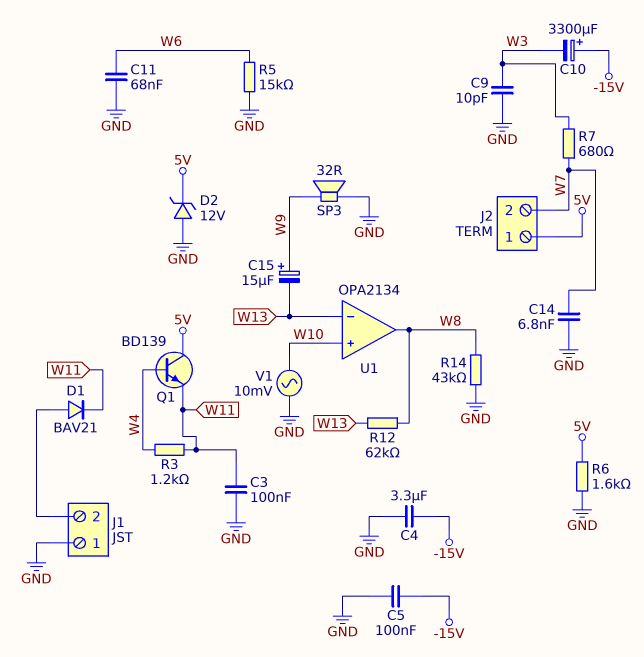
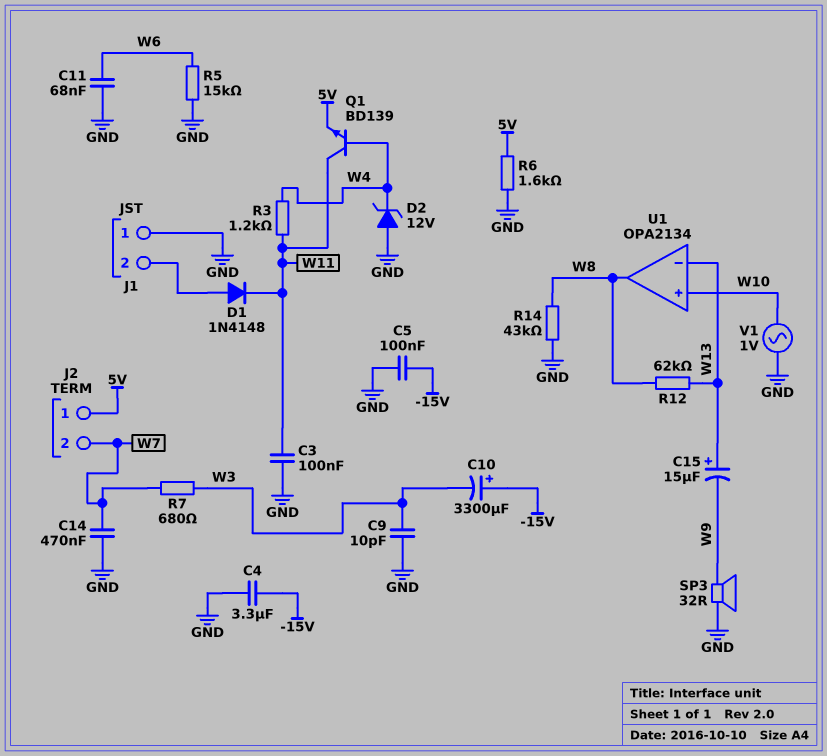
C14: 6.8nF (GND, W7) -> 470nF (GND, W7)
C15: 15uF (plus W9, minus W13) -> 15uF (plus W13, minus W9)
D1: diode BAV21 (A J1/2, K W11) -> diode 1N4148 (A J1/2, K W11)
D2: zener 12V (A GND, K 5V) -> zener 12V (A GND, K W4)
Q1: NPN BD139 (B W4, C 5V, E W11) -> NPN BD139 (B W4, C W11, E 5V)
V1: AC 10mV (GND, W10) -> AC 1V (GND, W10)

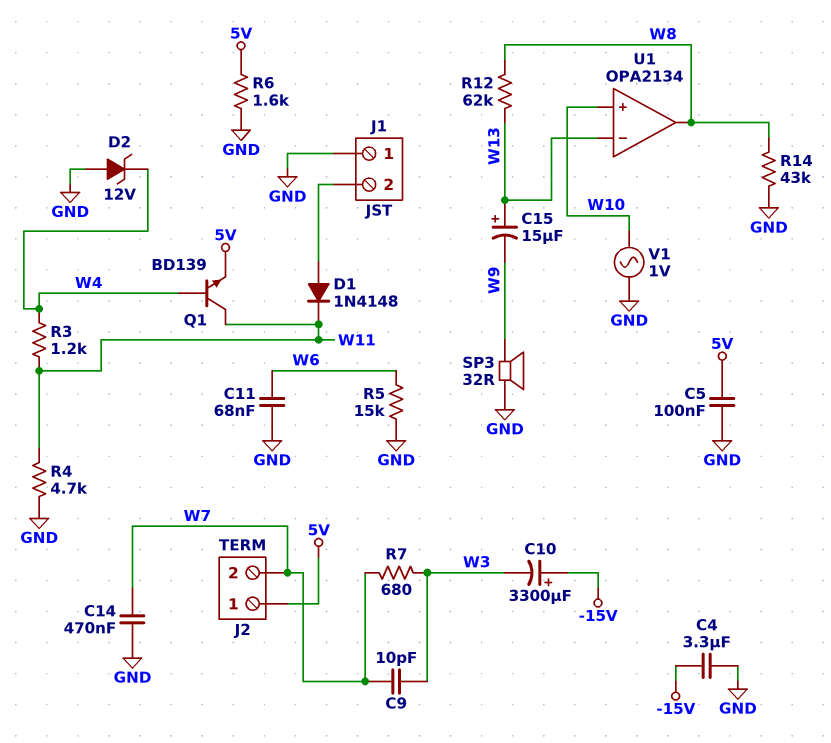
C3: 100nF (GND, W11) -> none
C5: 100nF (-15V, GND) -> 100nF (5V, GND)
C9: 10pF (GND, W3) -> 10pF (W3, W7)
R4: none -> 4.7k (GND, W11)

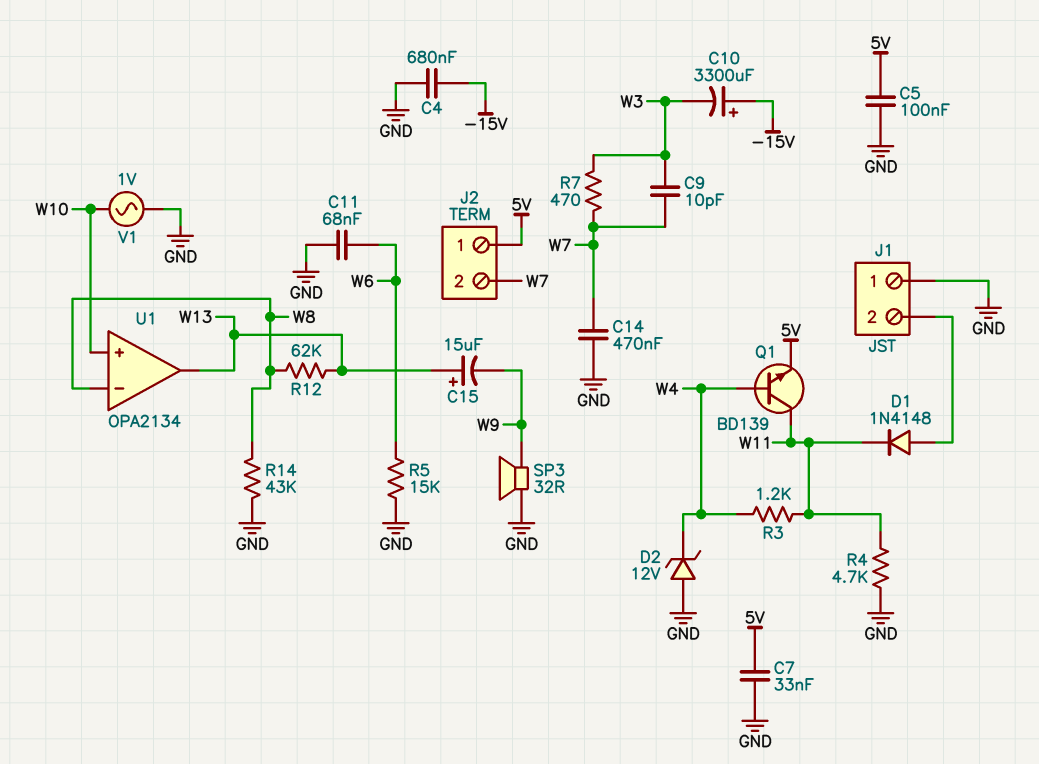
C4: 3.3uF (-15V, GND) -> 680nF (-15V, GND)
C7: none -> 33nF (5V, GND)
R6: 1.6k (5V, GND) -> none
R7: 680 (W3, W7) -> 470 (W3, W7)
U1 pin in-: W13 -> W8
U1 pin out: W8 -> W13

